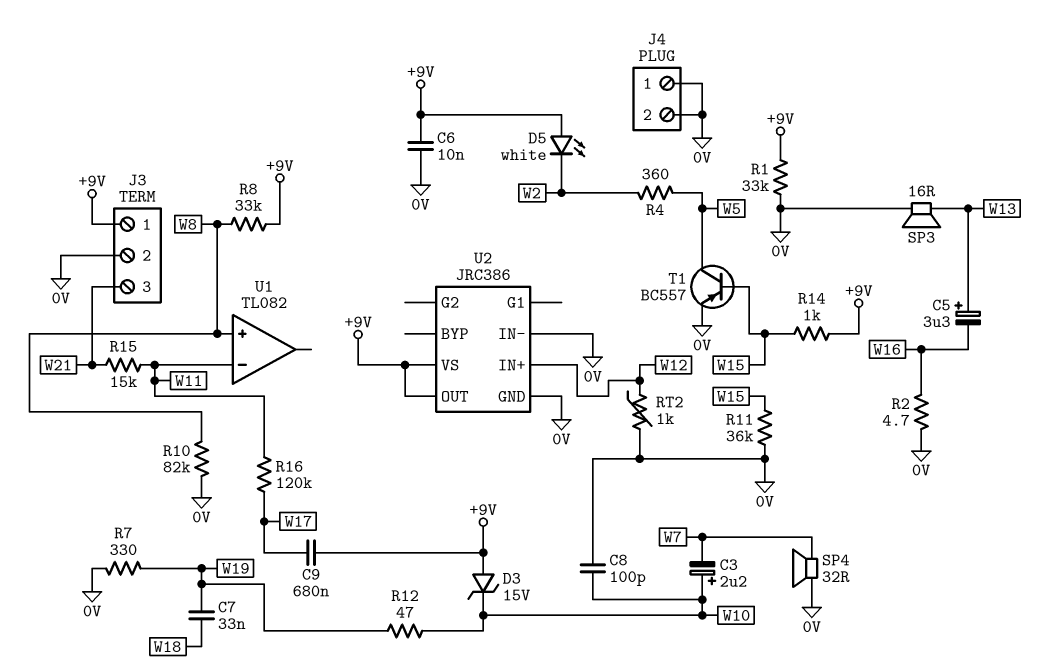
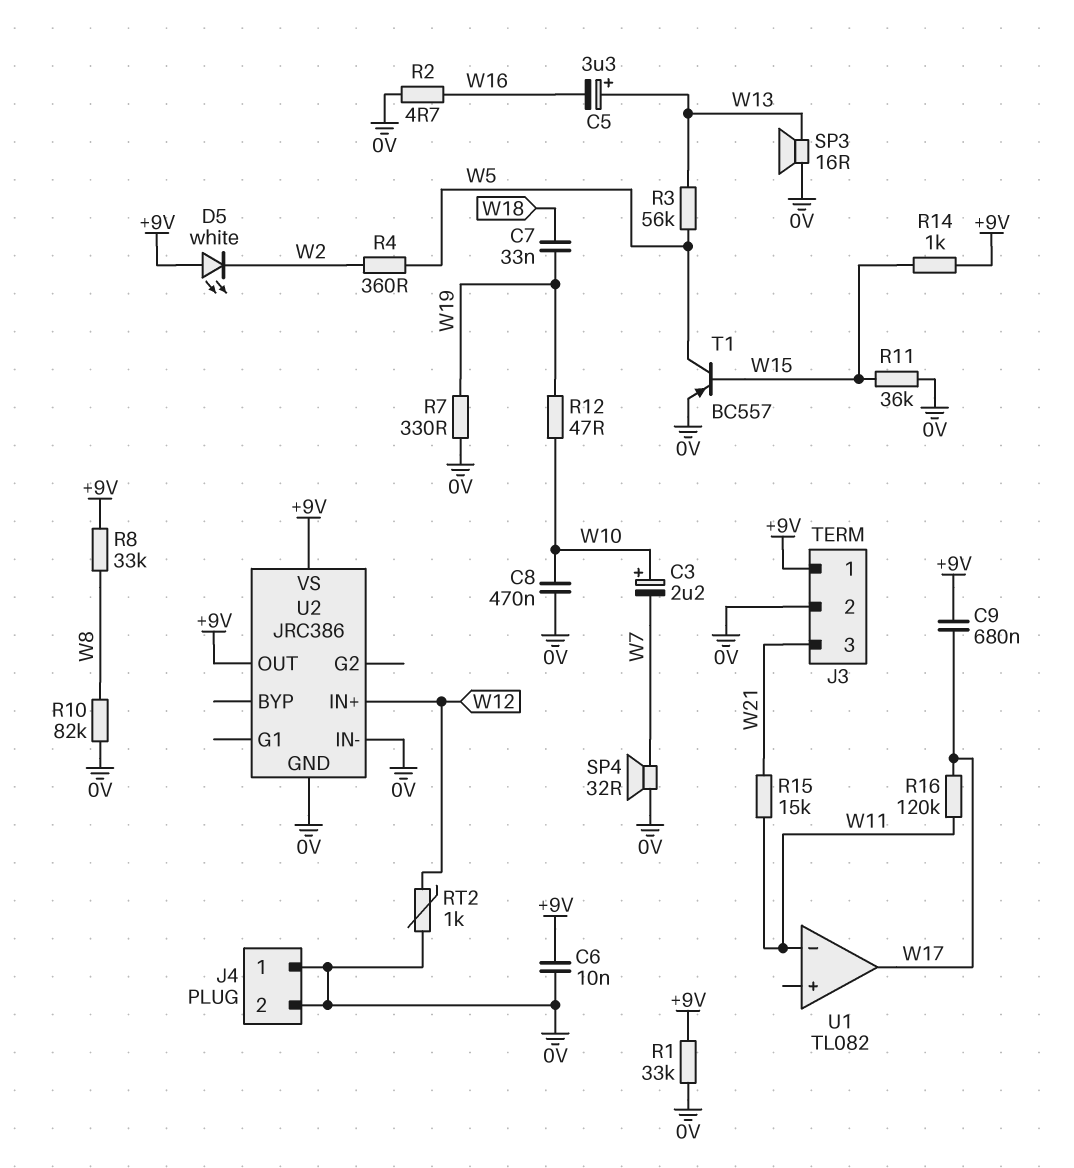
C8: 100pF (0V, W10) -> 470nF (0V, W10)
D3: zener 15V (A +9V, K W10) -> none
R3: none -> 56k (W5, W13)
U1 pin in+: W8 -> none
U1 pin out: none -> W17

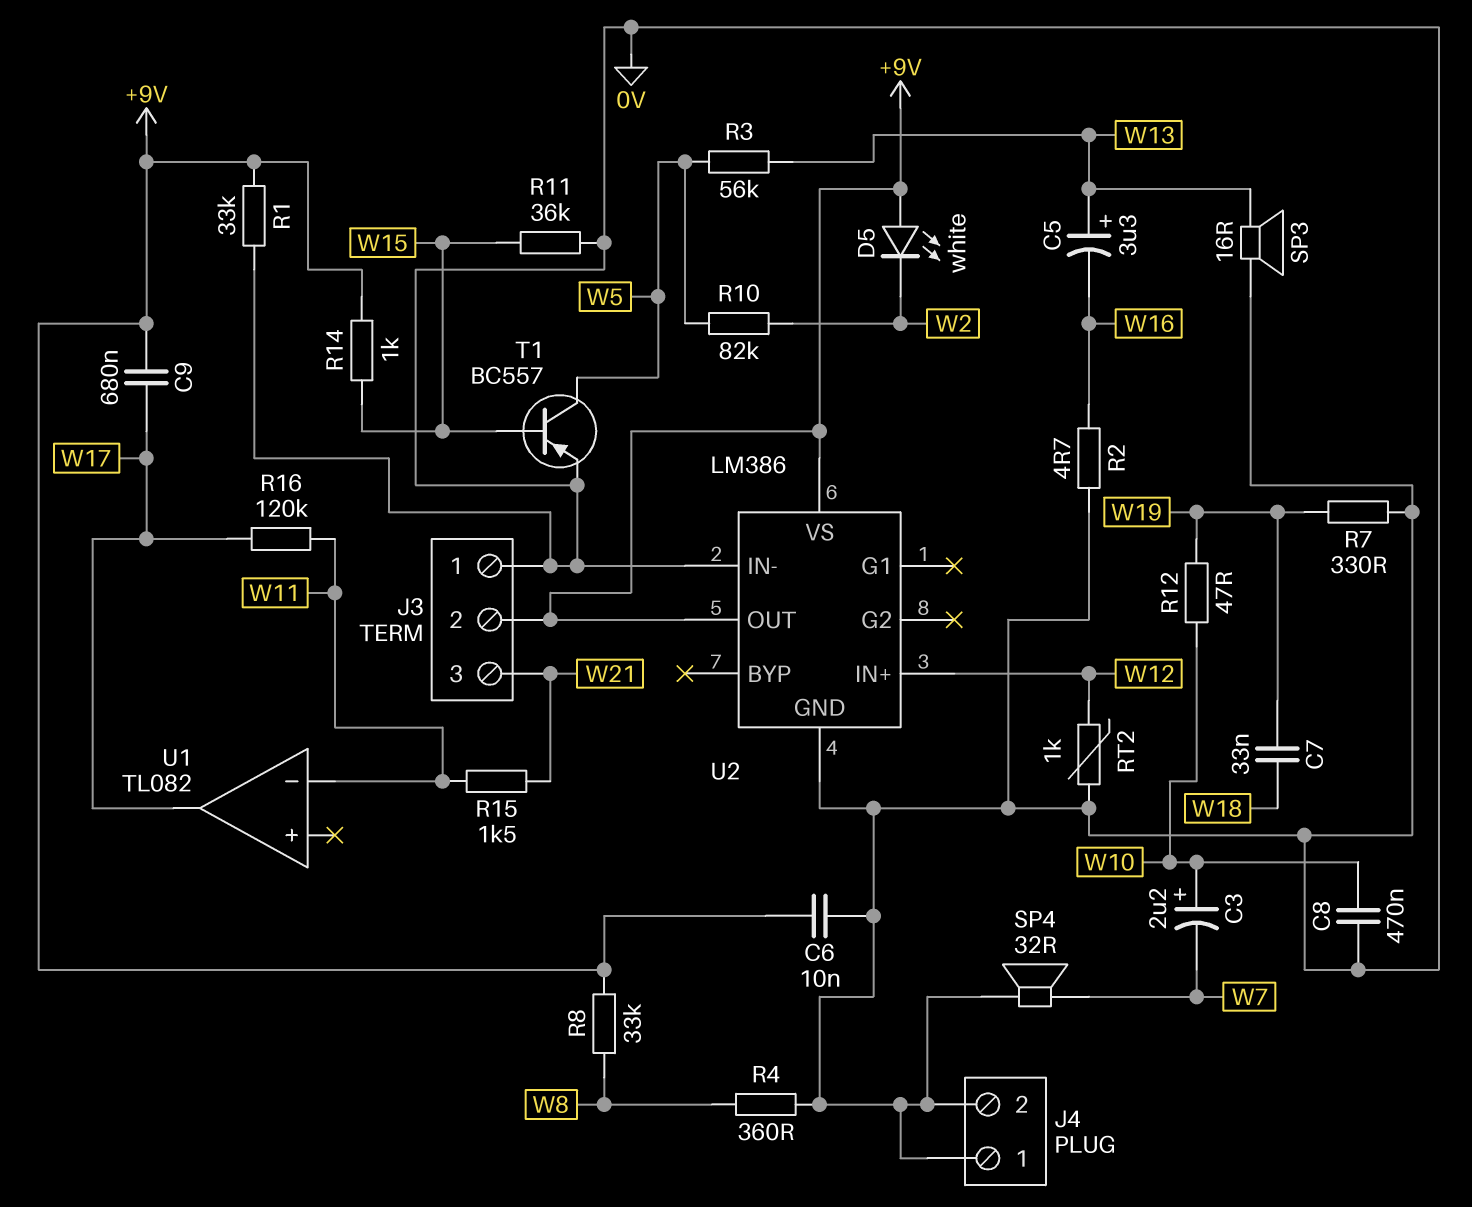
J3 pin 1: +9V -> 0V
J3 pin 2: 0V -> +9V
R4: 360 (W2, W5) -> 360 (0V, W8)
R10: 82k (0V, W8) -> 82k (W2, W5)
R15: 15k (W11, W21) -> 1.5k (W11, W21)
U2: JRC386 -> LM386

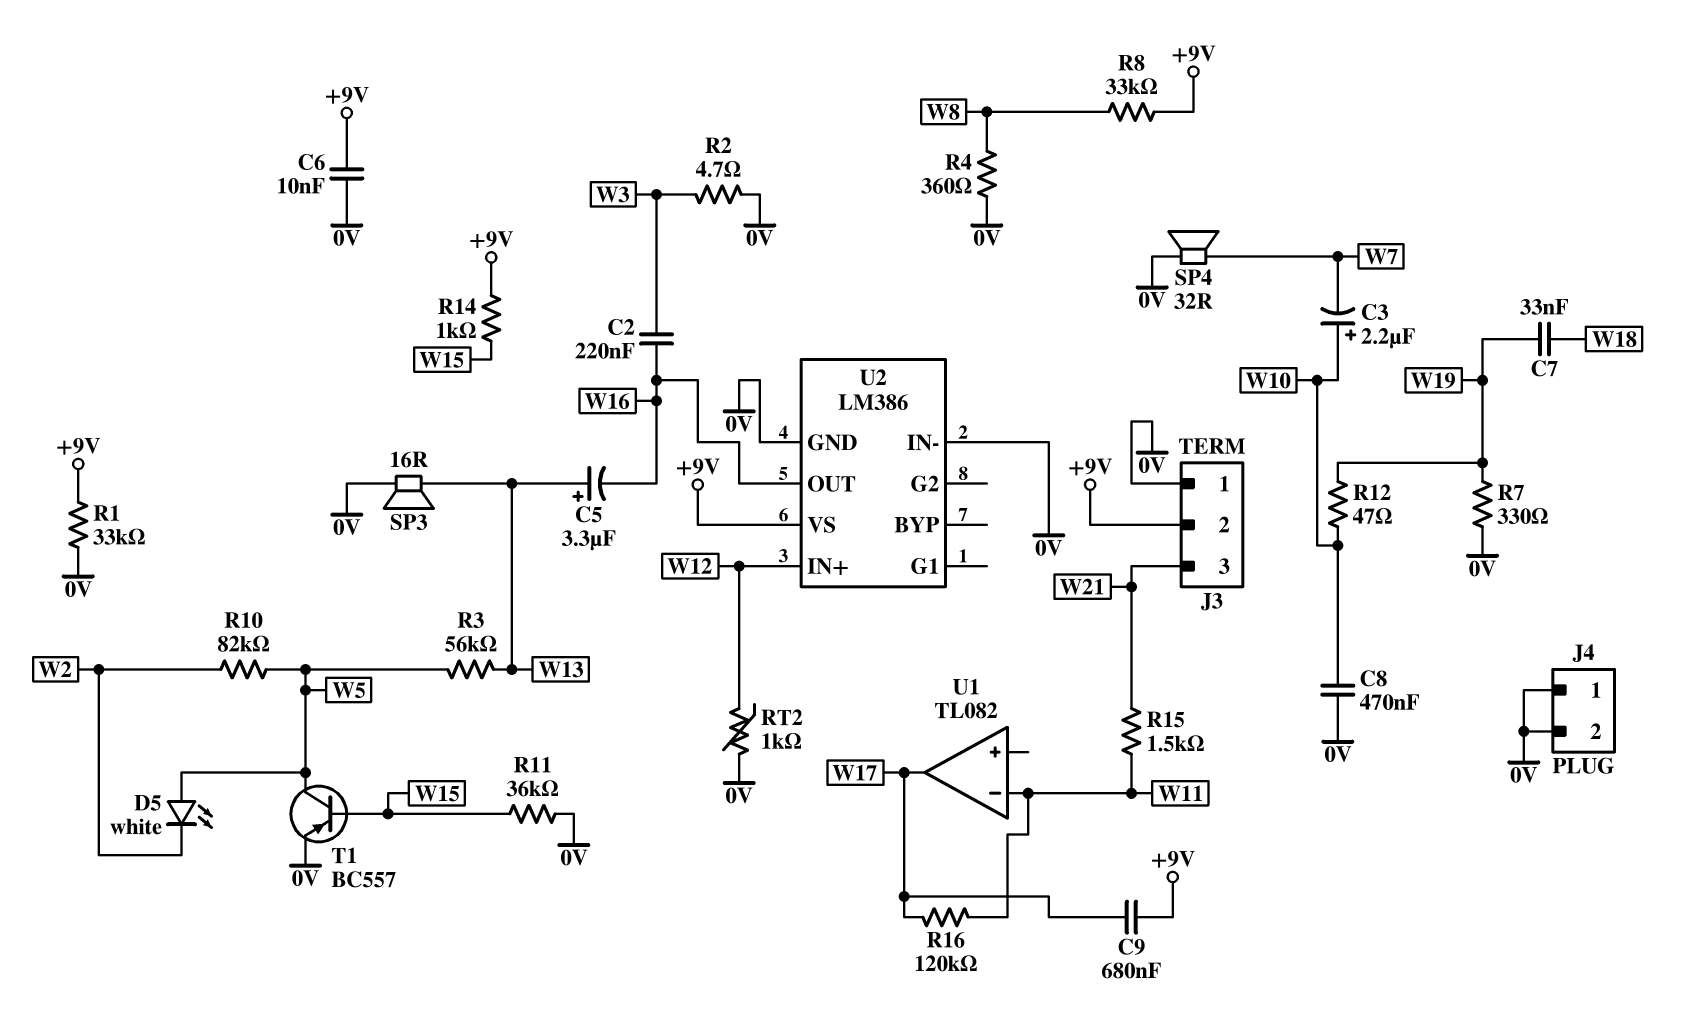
C2: none -> 220nF (W3, W16)
D5: LED white (A +9V, K W2) -> LED white (A W5, K W2)
R2: 4.7 (0V, W16) -> 4.7 (0V, W3)
U2 pin OUT: +9V -> W16

